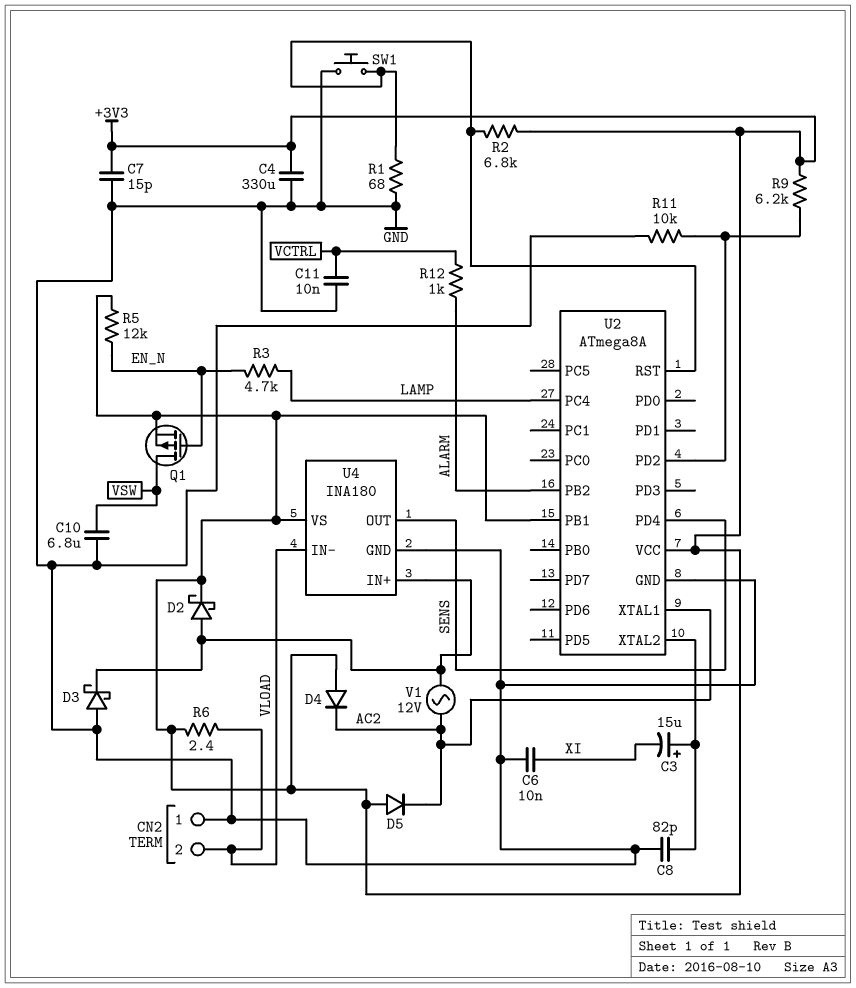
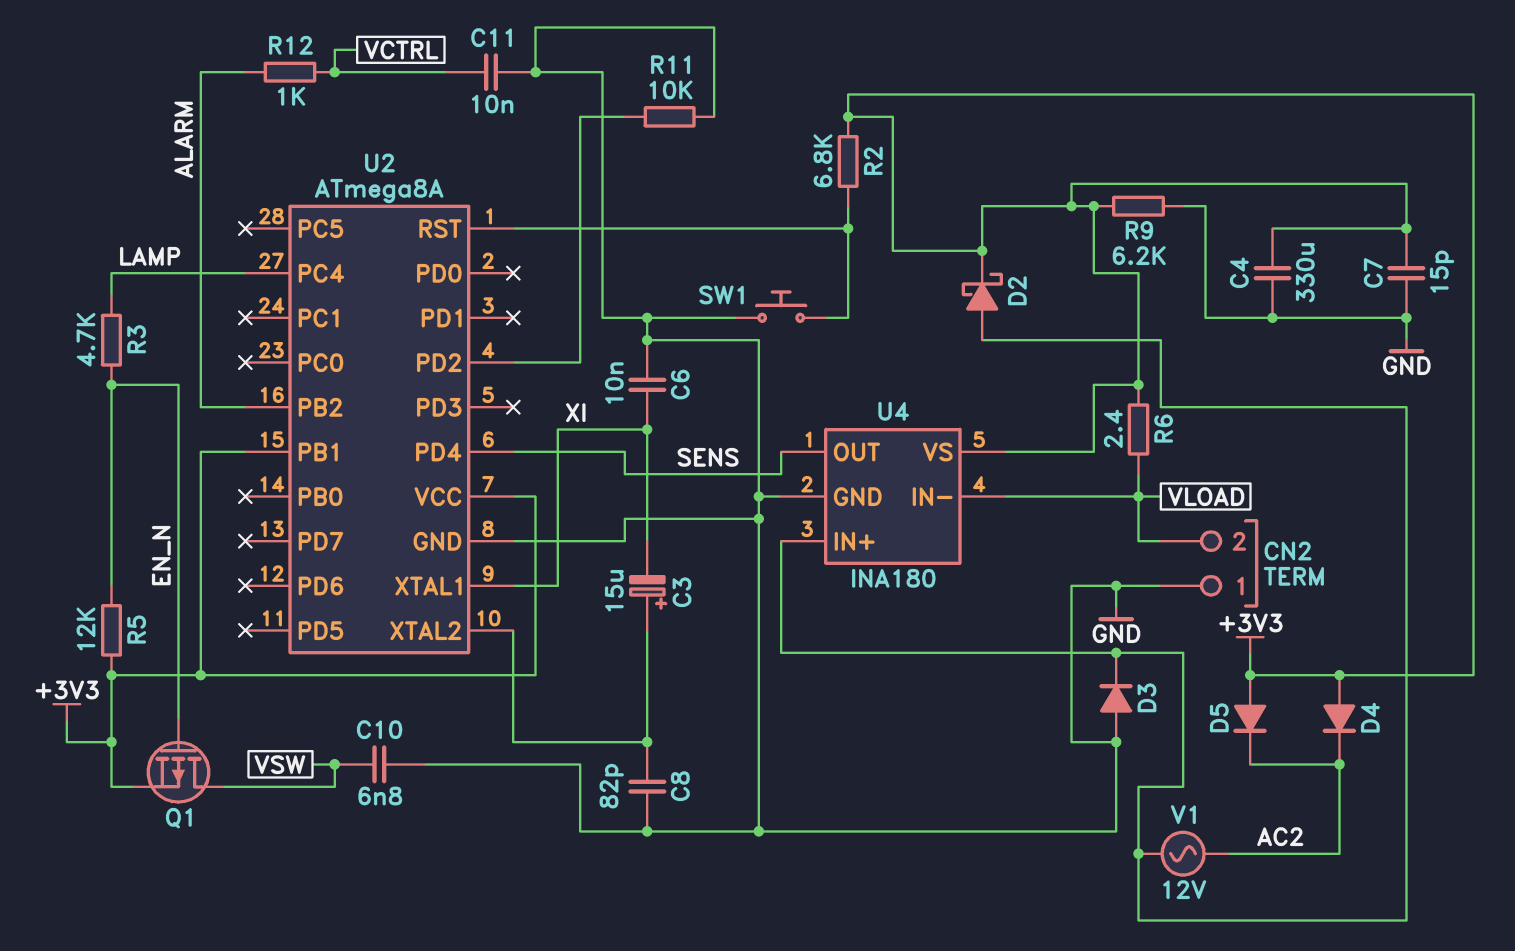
C10: 6.8uF (GND, VSW) -> 6.8nF (GND, VSW)
D3: schottky (A GND, K U4/IN+) -> diode (A GND, K U4/IN+)
R1: 68 (GND, U2/RST) -> none
R9: 6.2k (+3V3, U2/PD2) -> 6.2k (+3V3, GND)
U2 pin XTAL1: AC2 -> XI

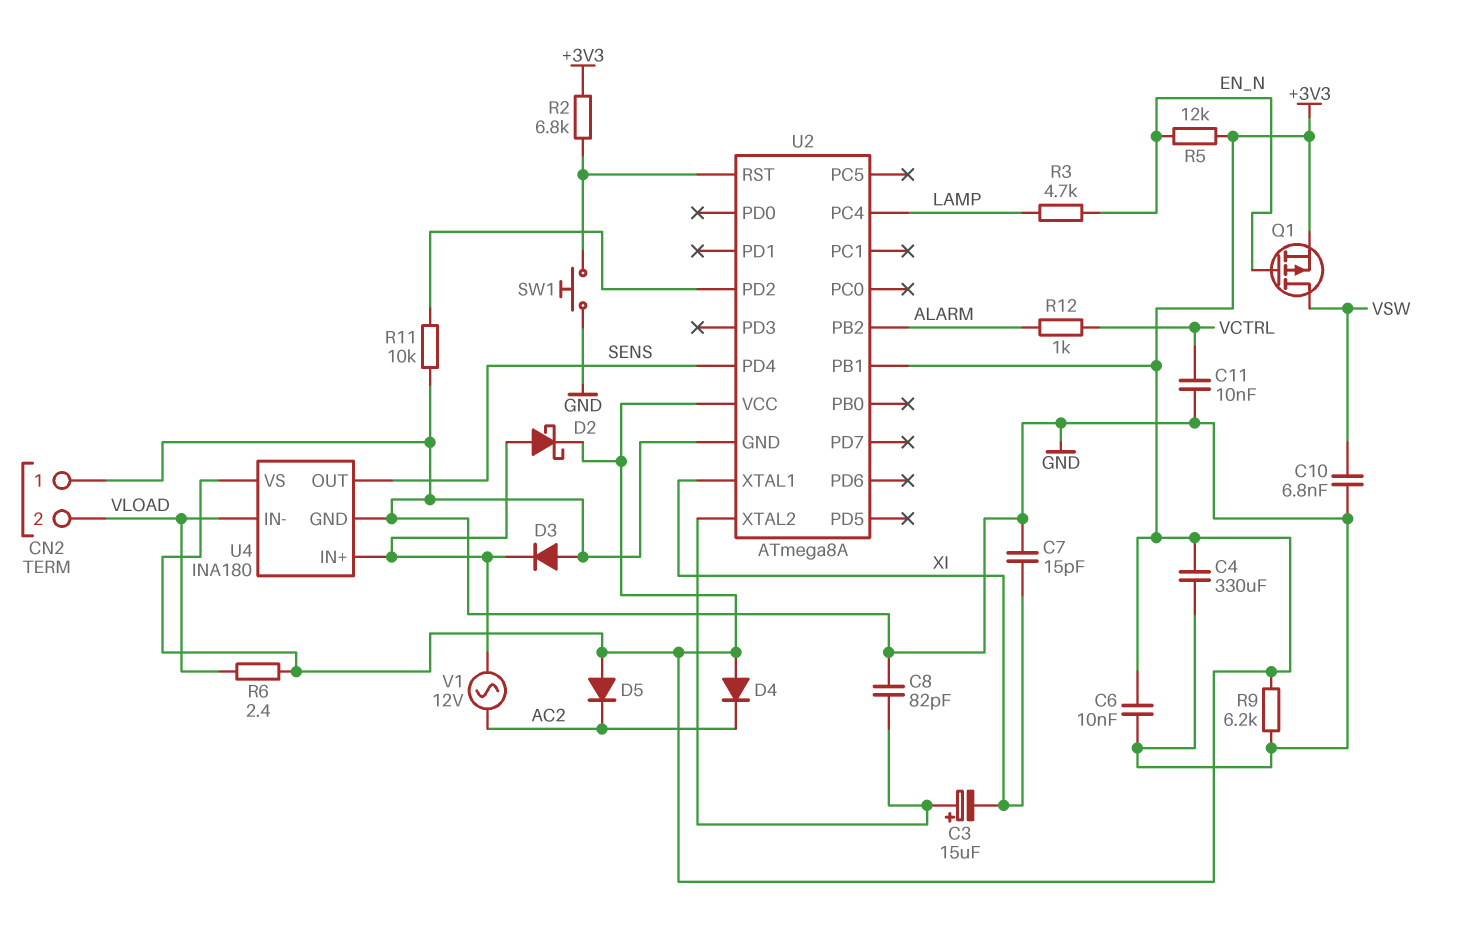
C6: 10nF (GND, XI) -> 10nF (+3V3, GND)
C7: 15pF (+3V3, GND) -> 15pF (GND, XI)

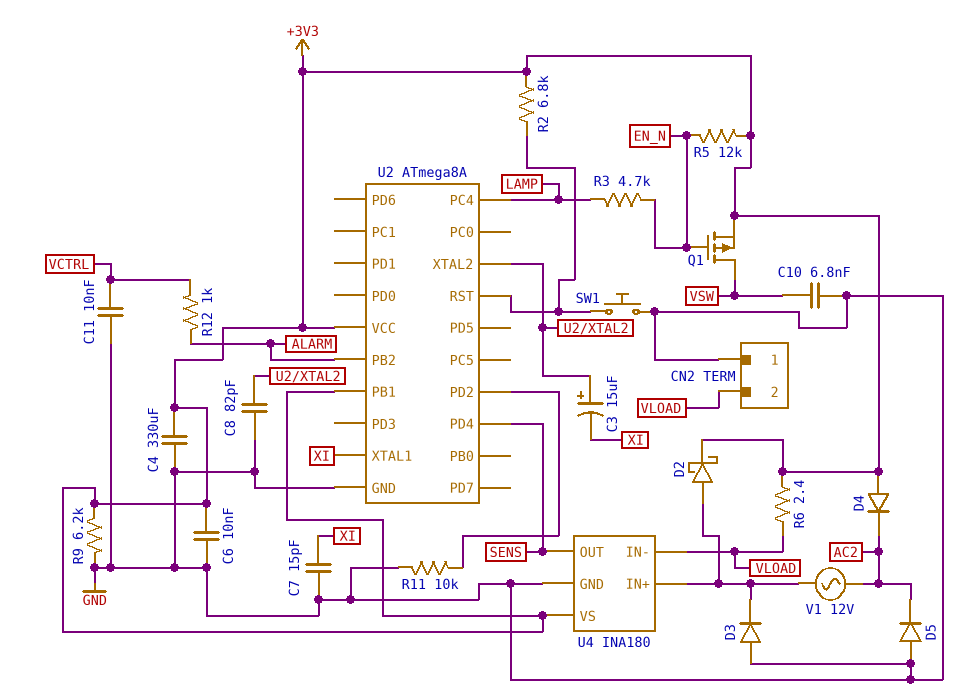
D5: diode (A +3V3, K AC2) -> diode (A GND, K AC2)

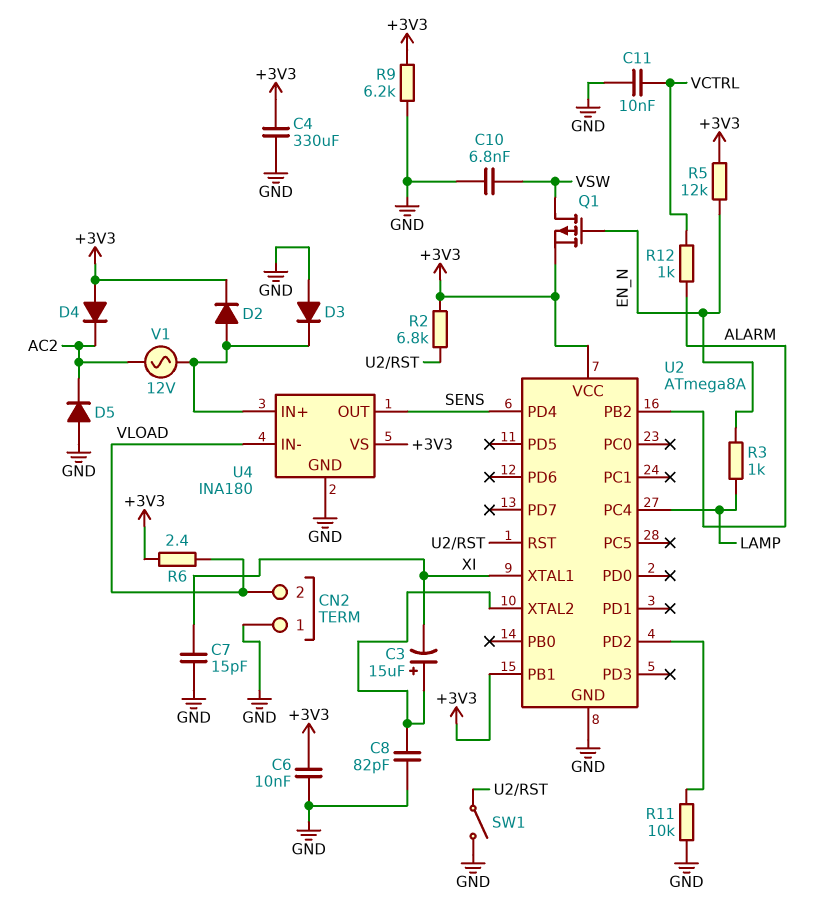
D2: schottky (A U4/IN+, K +3V3) -> diode (A U4/IN+, K +3V3)
R3: 4.7k (EN_N, LAMP) -> 1k (EN_N, LAMP)
SW1: button (GND, U2/RST) -> switch (GND, U2/RST)

